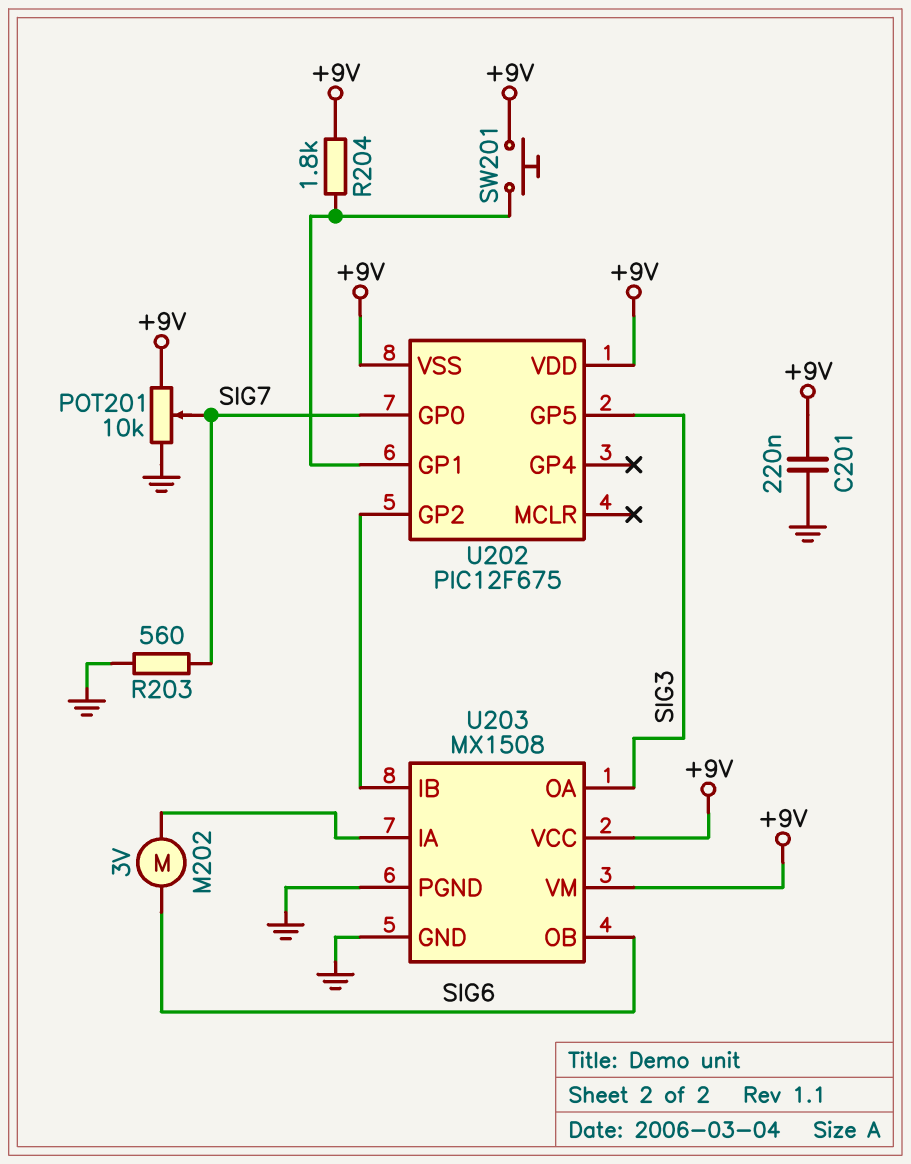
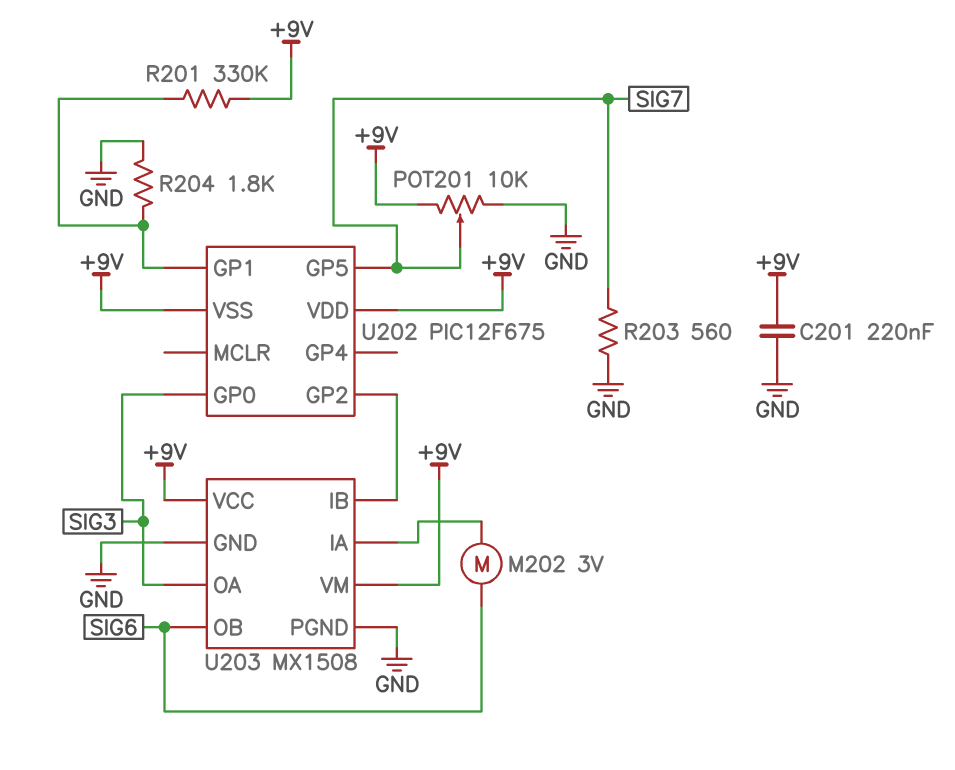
R201: none -> 330k (+9V, U202/GP1)
R204: 1.8k (+9V, U202/GP1) -> 1.8k (GND, U202/GP1)
SW201: button (+9V, U202/GP1) -> none
U202 pin GP0: SIG7 -> SIG3
U202 pin GP5: SIG3 -> SIG7

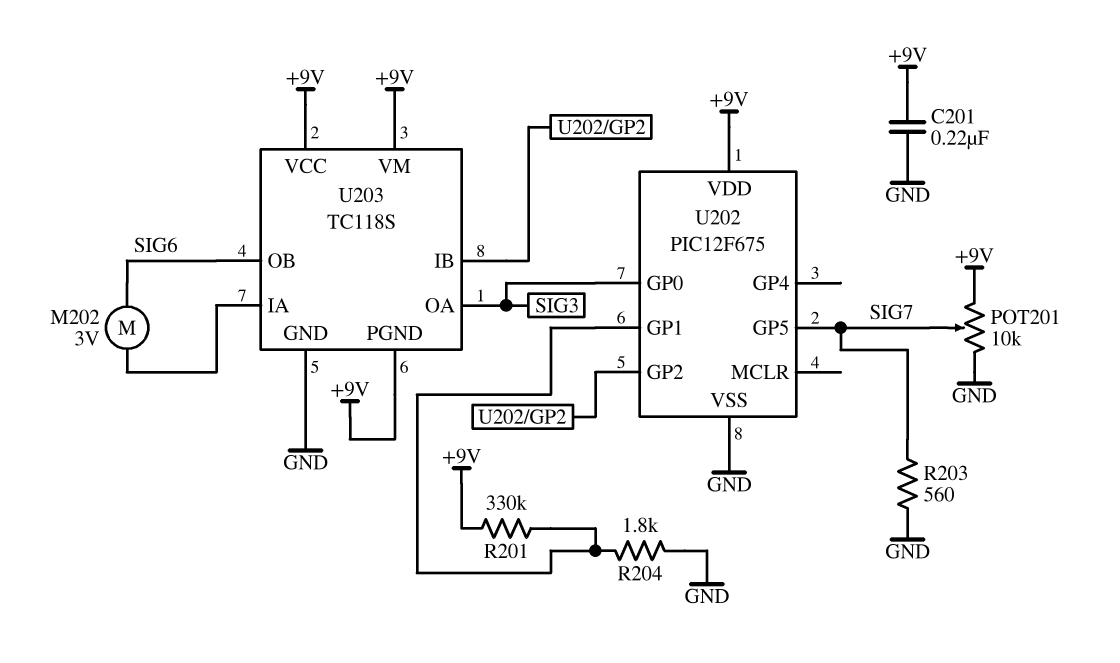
U202 pin VSS: +9V -> GND
U203: MX1508 -> TC118S
U203 pin PGND: GND -> +9V

